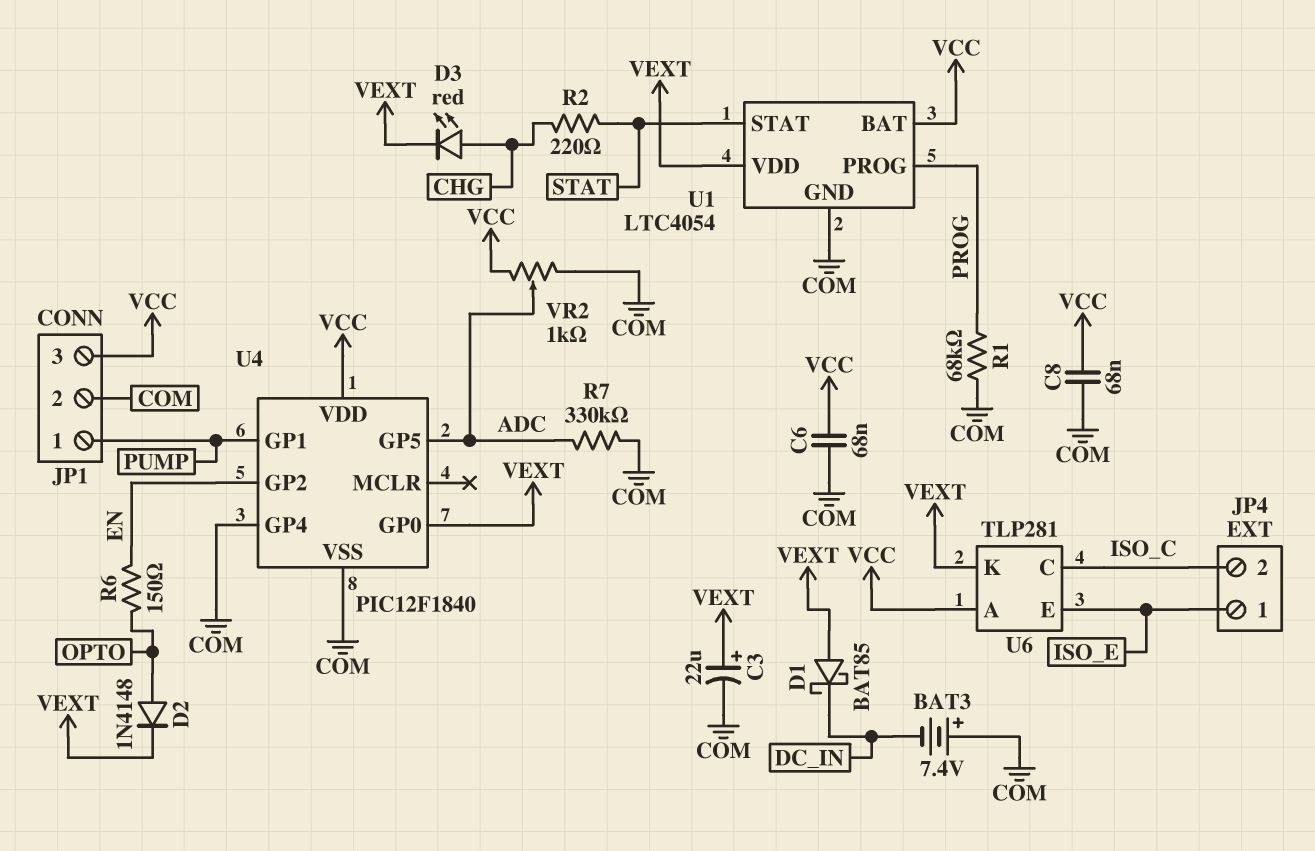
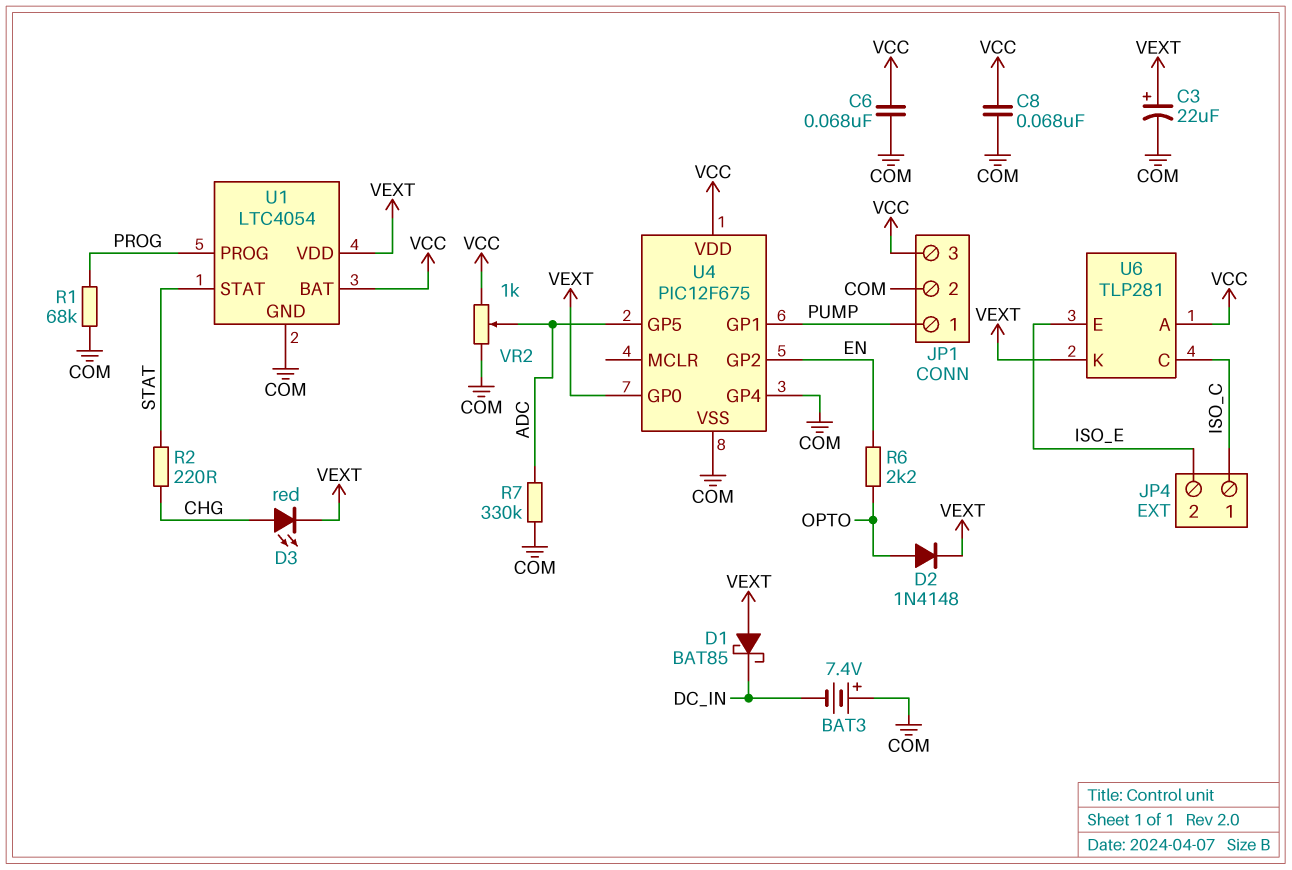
JP4 pin 1: ISO_E -> ISO_C
JP4 pin 2: ISO_C -> ISO_E
R6: 150 (EN, OPTO) -> 2.2k (EN, OPTO)
U4: PIC12F1840 -> PIC12F675

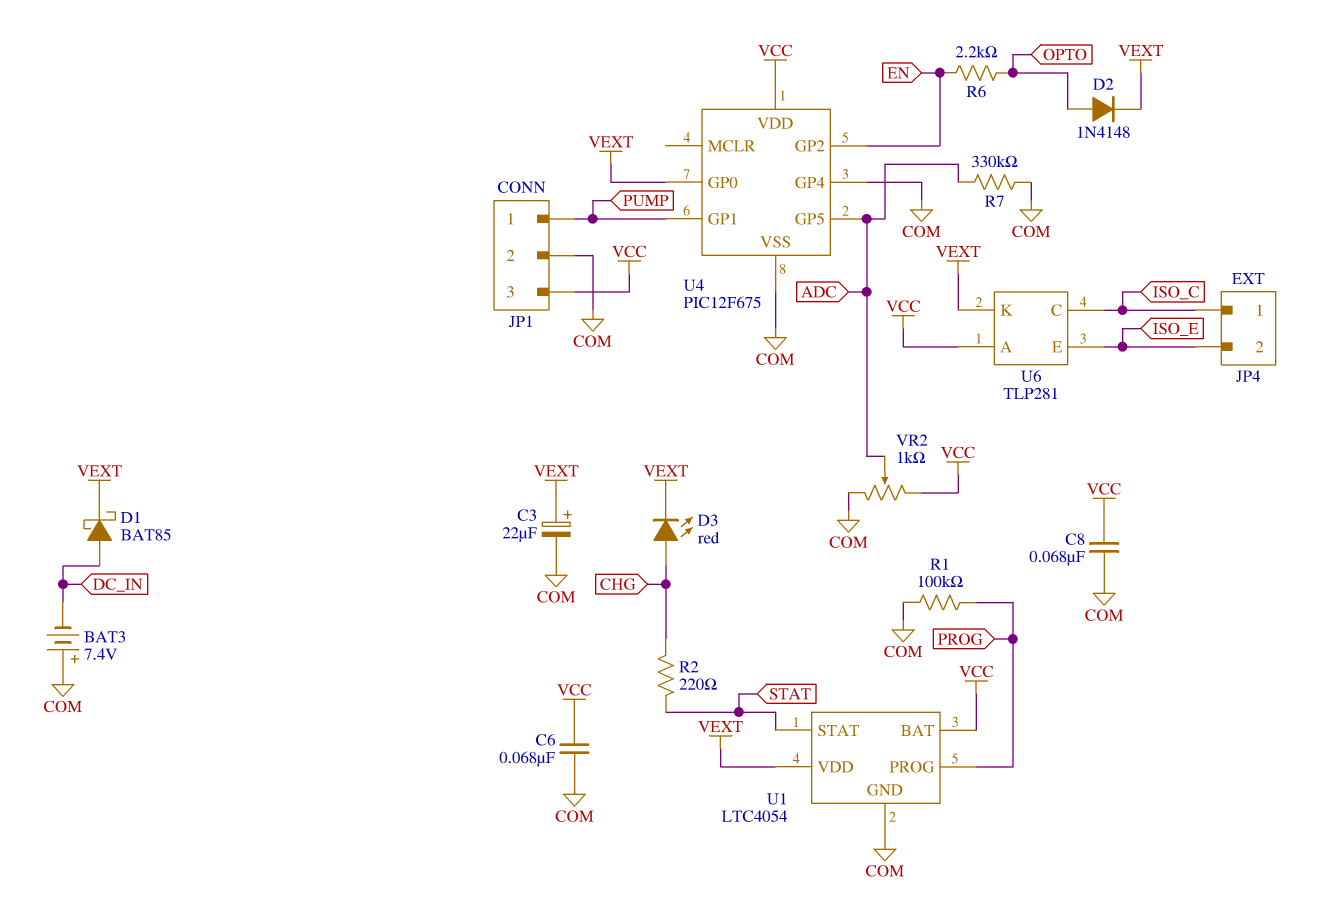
D1: schottky BAT85 (A VEXT, K DC_IN) -> schottky BAT85 (A DC_IN, K VEXT)
R1: 68k (COM, PROG) -> 100k (COM, PROG)

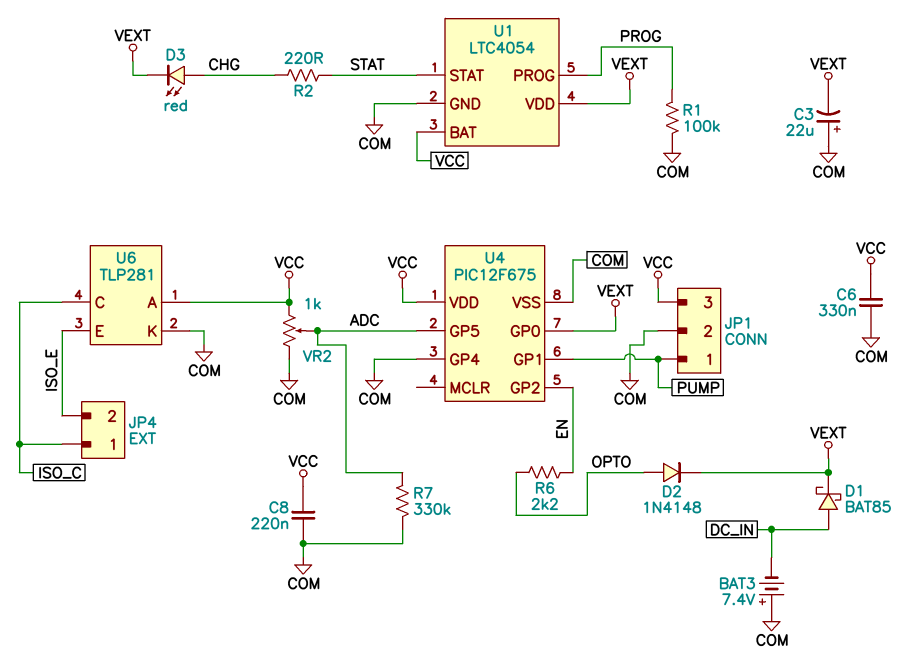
C3: 22uF (plus VEXT, minus COM) -> 22uF (plus COM, minus VEXT)
C6: 68nF (COM, VCC) -> 330nF (COM, VCC)
C8: 68nF (COM, VCC) -> 220nF (COM, VCC)
U6 pin K: VEXT -> COM

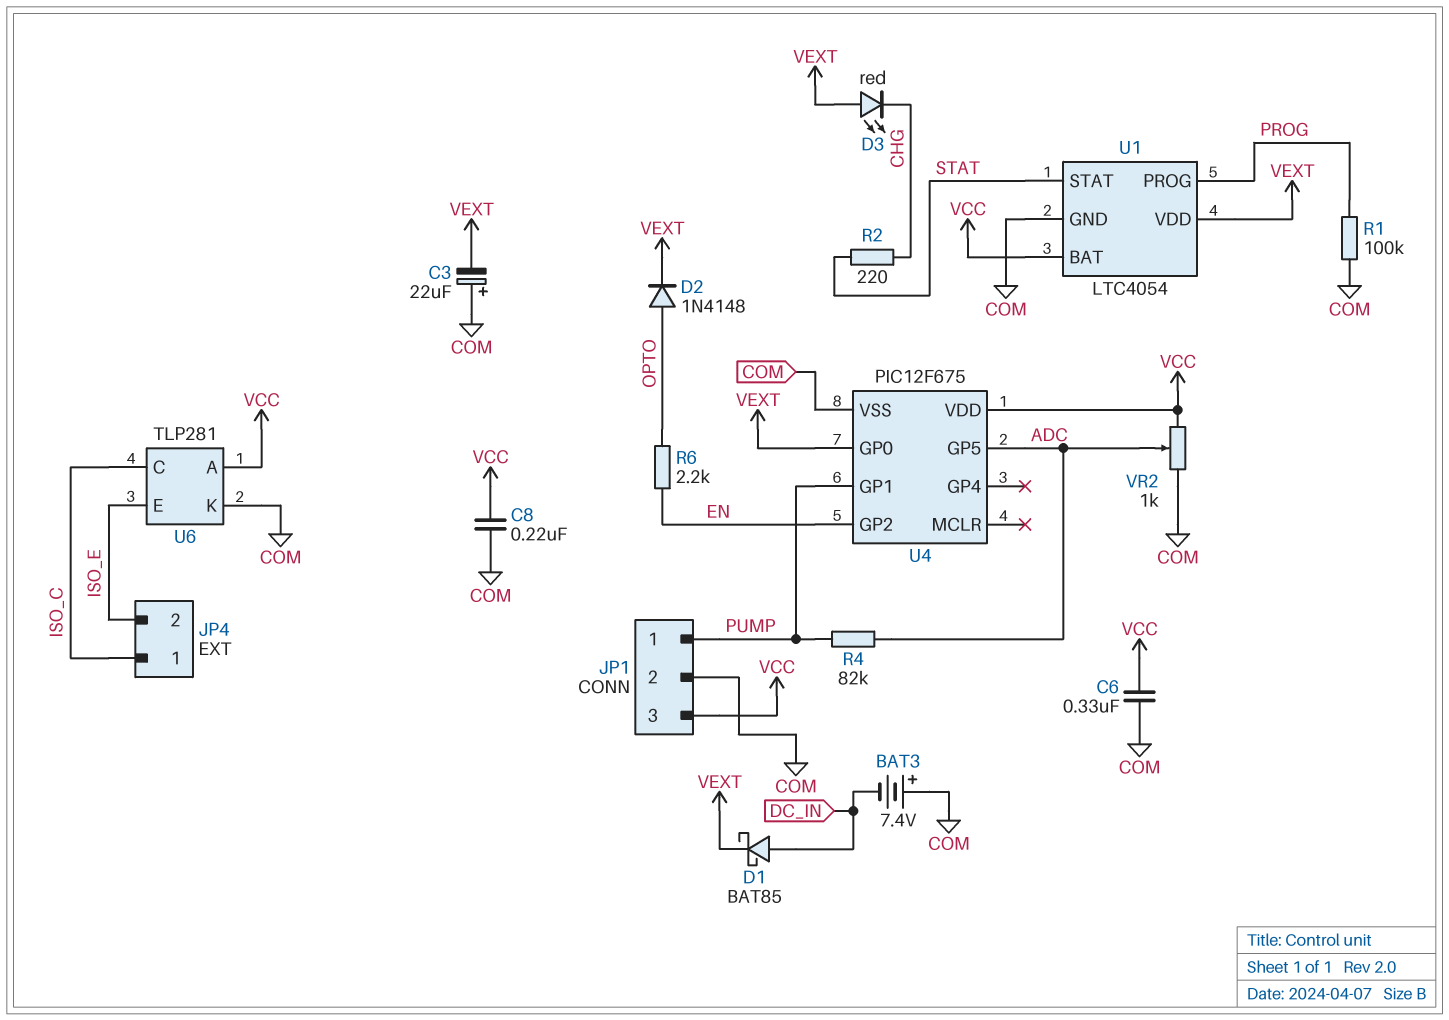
D3: LED red (A CHG, K VEXT) -> LED red (A VEXT, K CHG)
R4: none -> 82k (ADC, PUMP)
R7: 330k (ADC, COM) -> none
U4 pin GP4: COM -> none

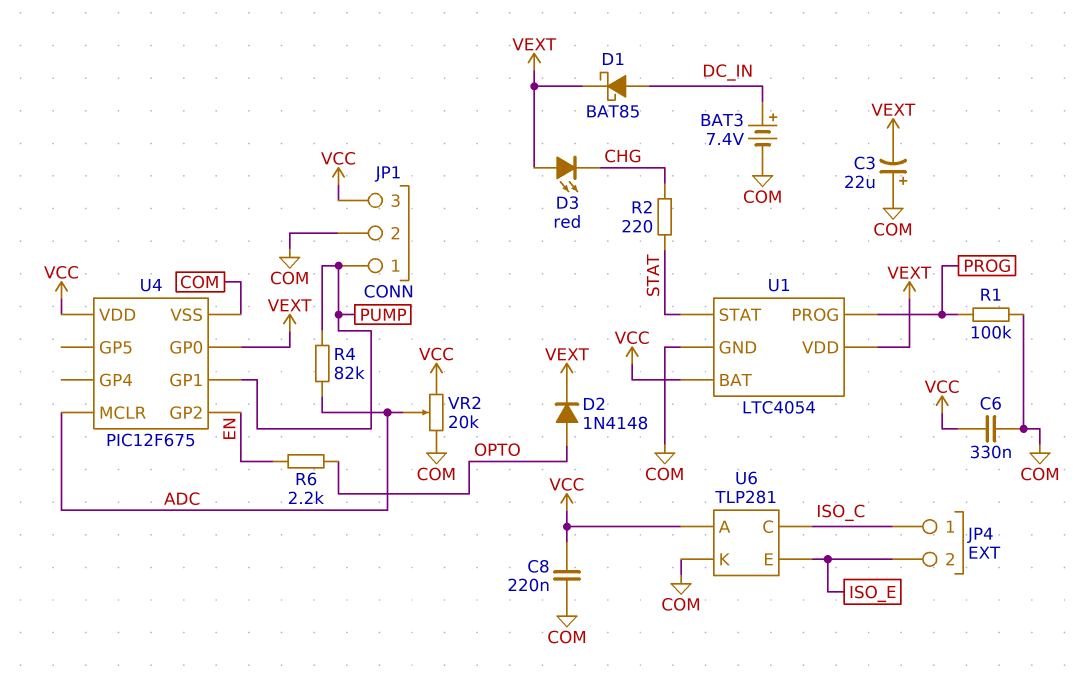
BAT3: 7.4V (plus COM, minus DC_IN) -> 7.4V (plus DC_IN, minus COM)
U4 pin GP5: ADC -> none
U4 pin MCLR: none -> ADC
VR2: 1k (COM, VCC, wiper ADC) -> 20k (COM, VCC, wiper ADC)

